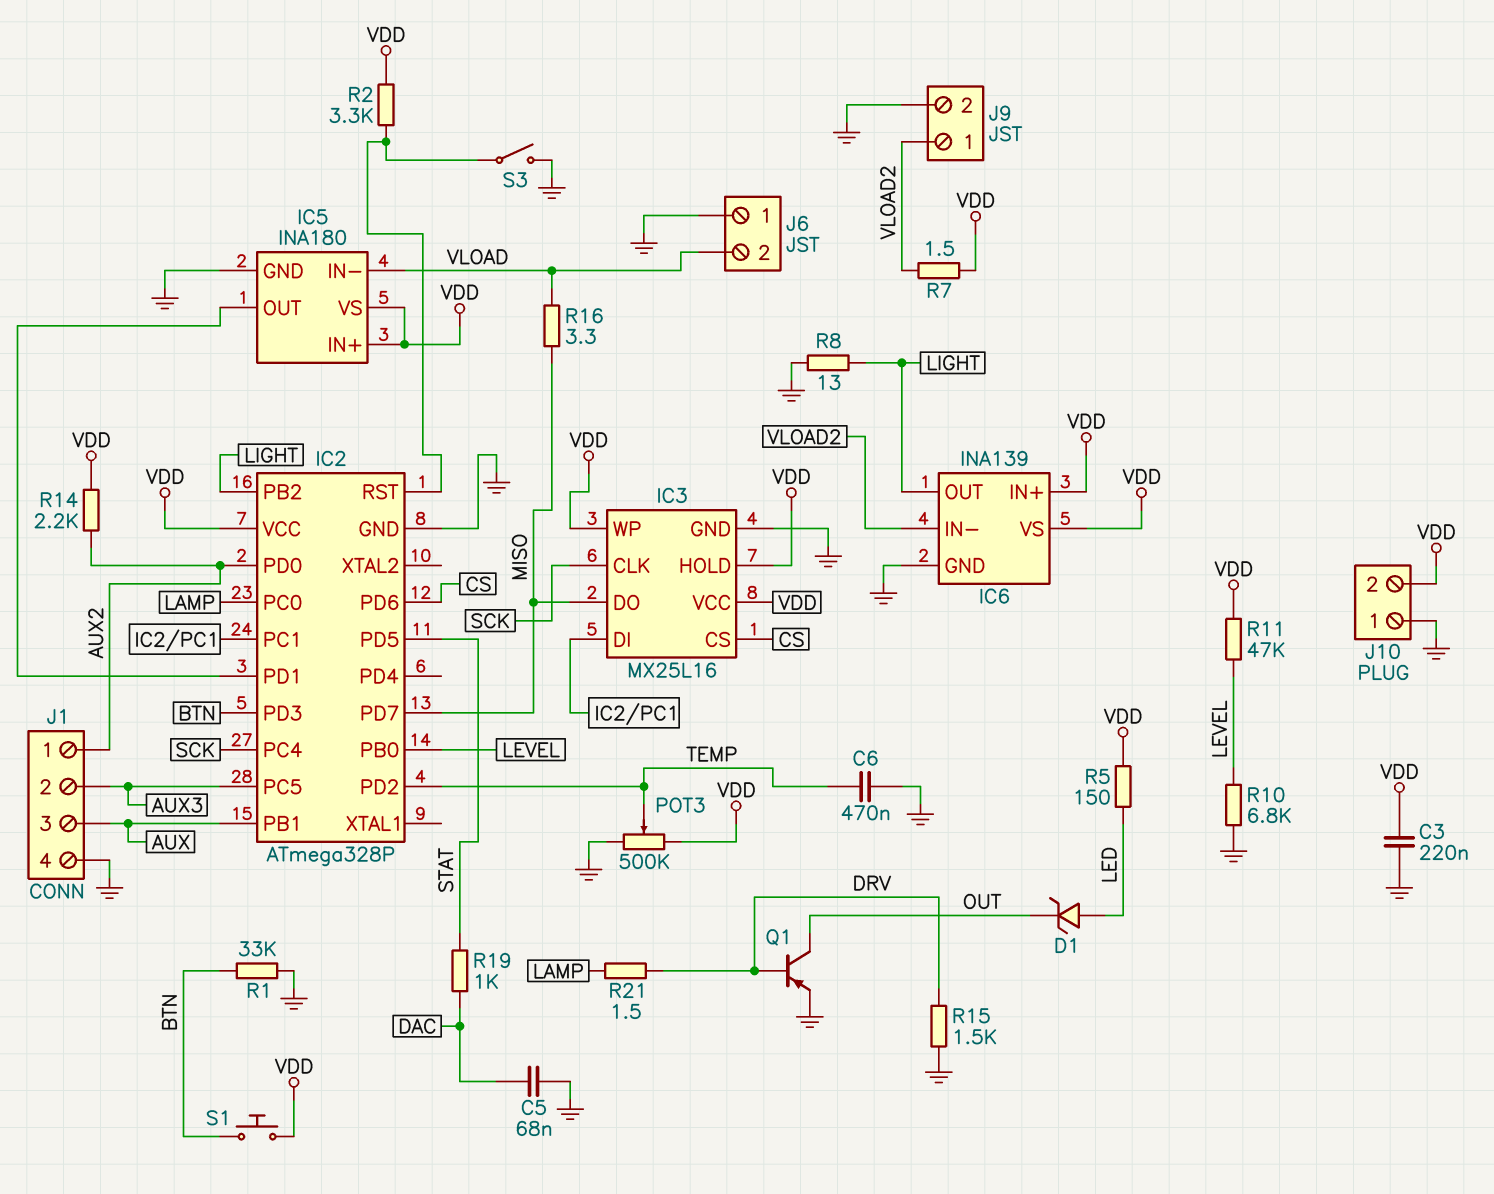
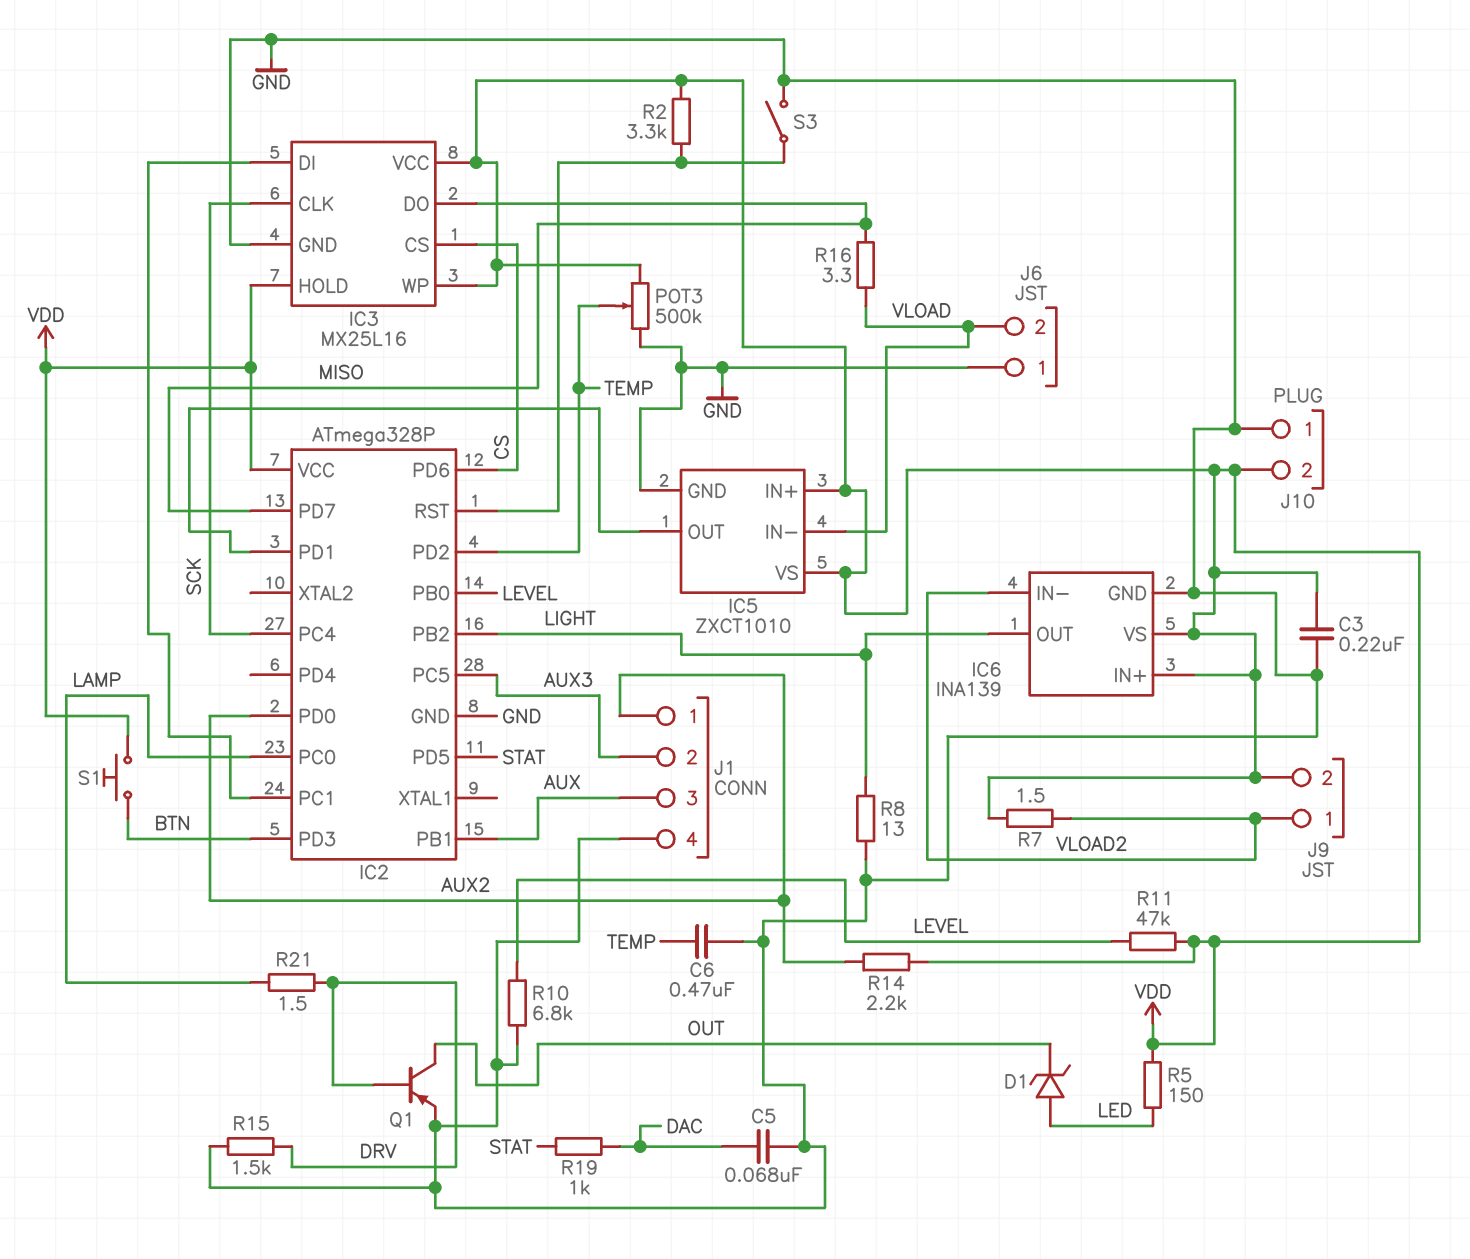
IC5: INA180 -> ZXCT1010
J9 pin 2: GND -> VDD
R1: 33k (BTN, GND) -> none

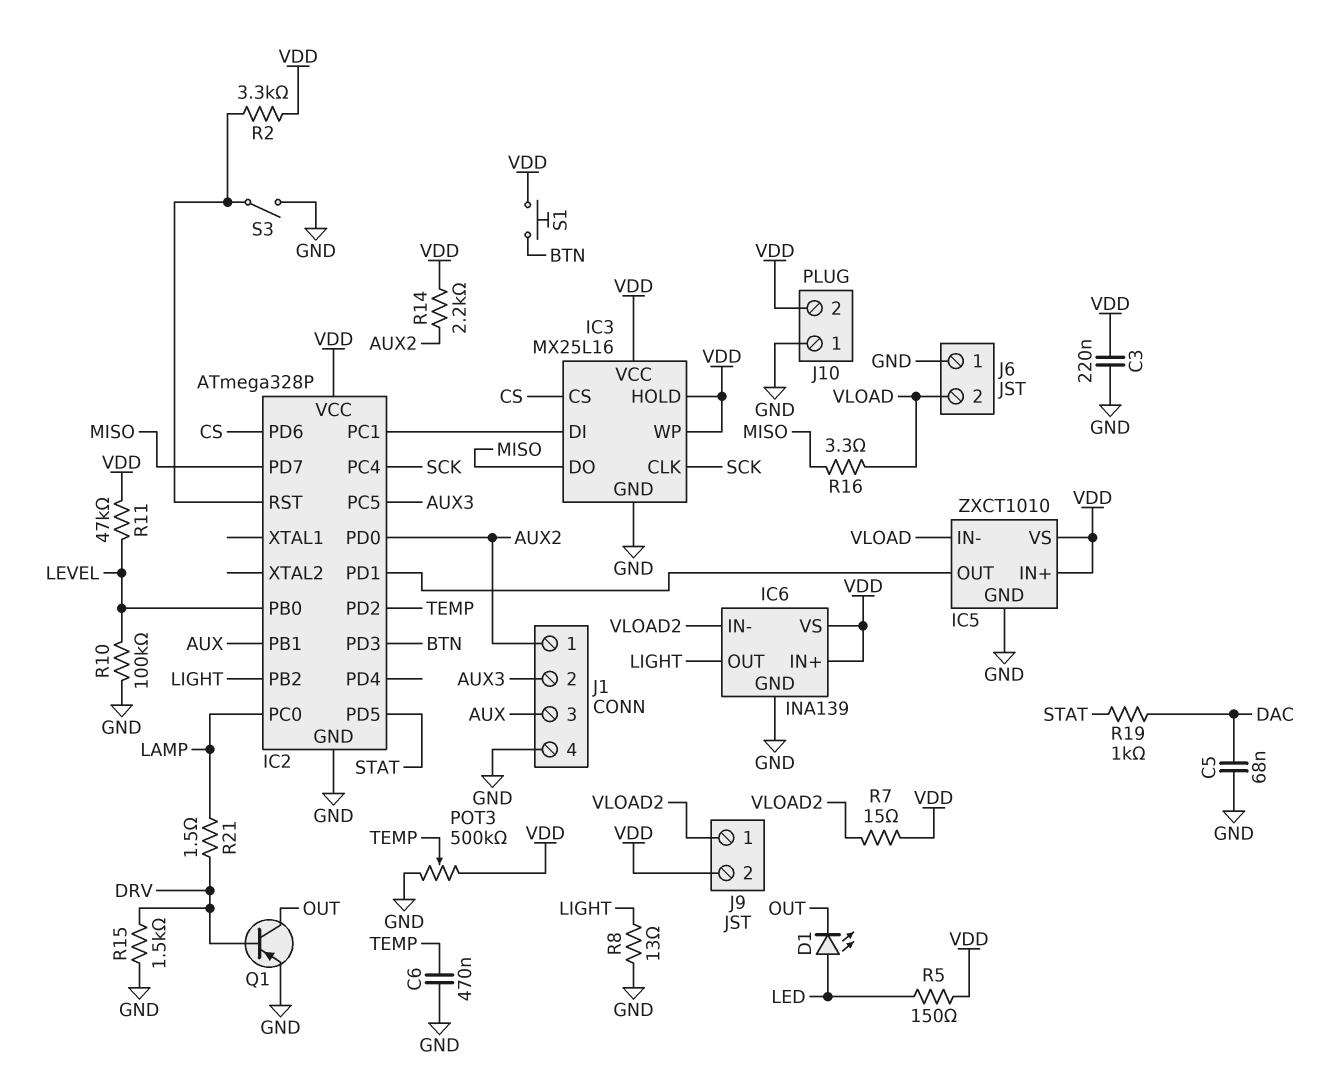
D1: zener (A LED, K OUT) -> LED (A LED, K OUT)
R7: 1.5 (VDD, VLOAD2) -> 15 (VDD, VLOAD2)
R10: 6.8k (GND, LEVEL) -> 100k (GND, LEVEL)

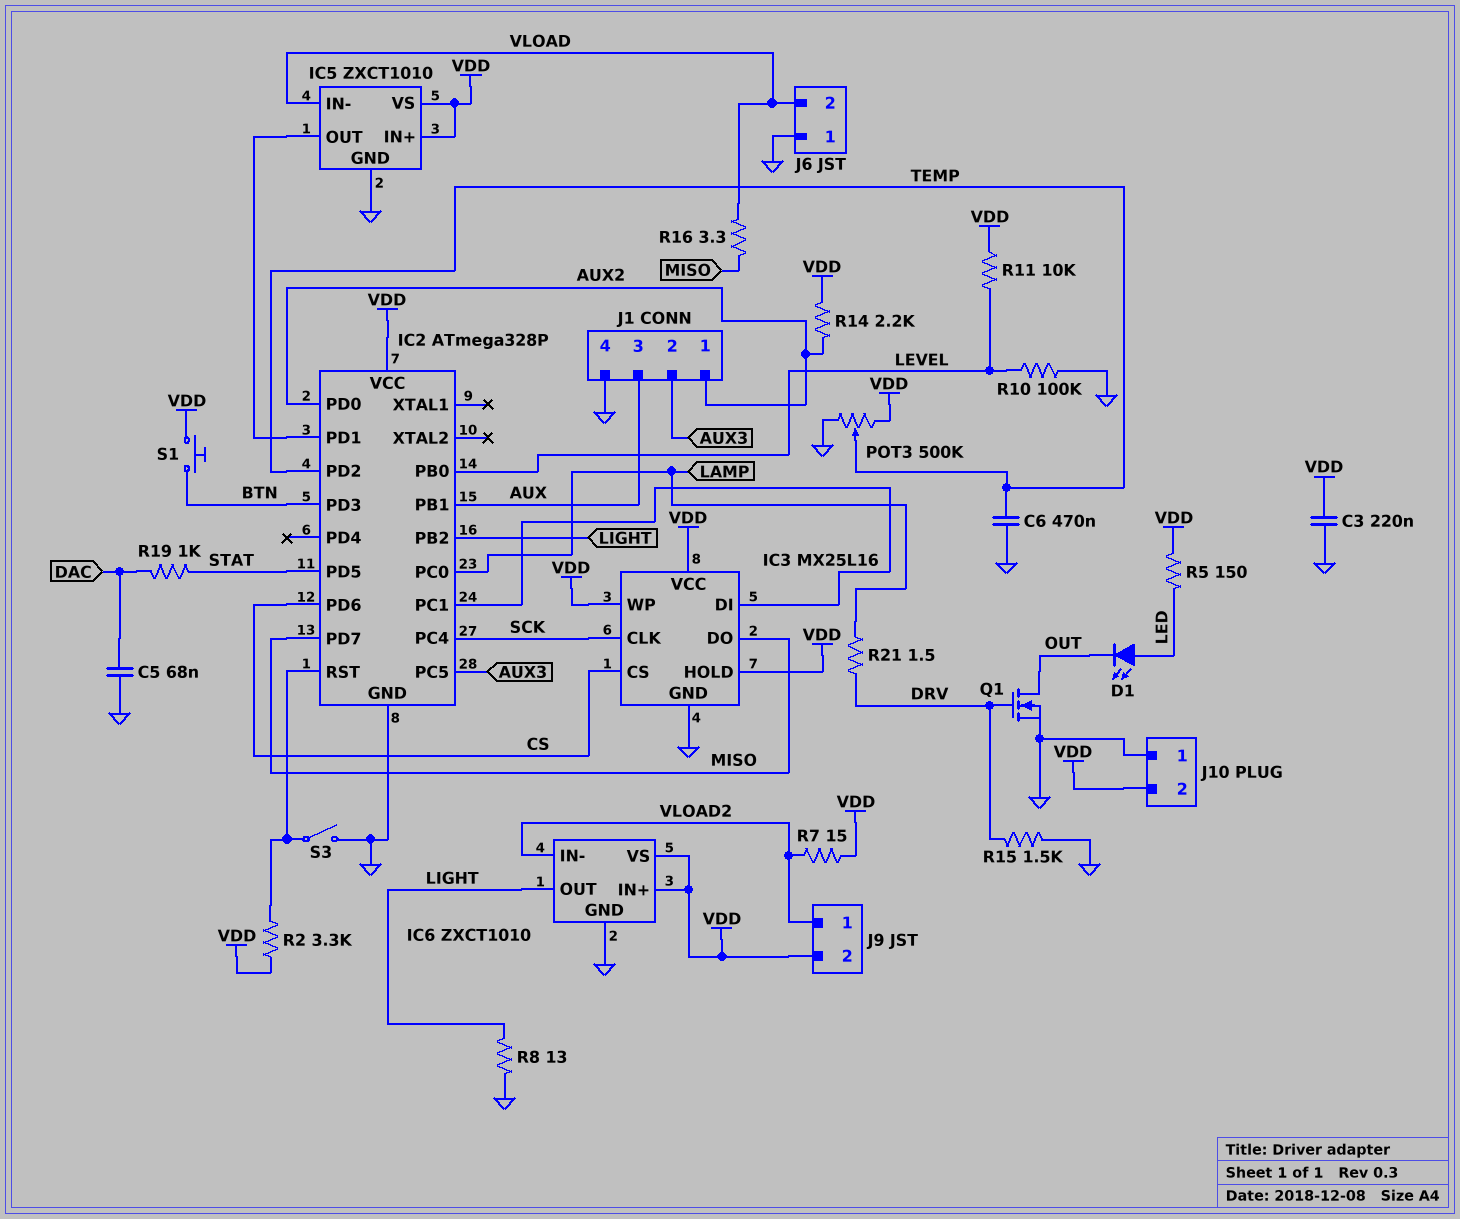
IC6: INA139 -> ZXCT1010
Q1: PNP (B DRV, C OUT, E GND) -> NMOS (G DRV, D OUT, S GND)
R11: 47k (LEVEL, VDD) -> 10k (LEVEL, VDD)

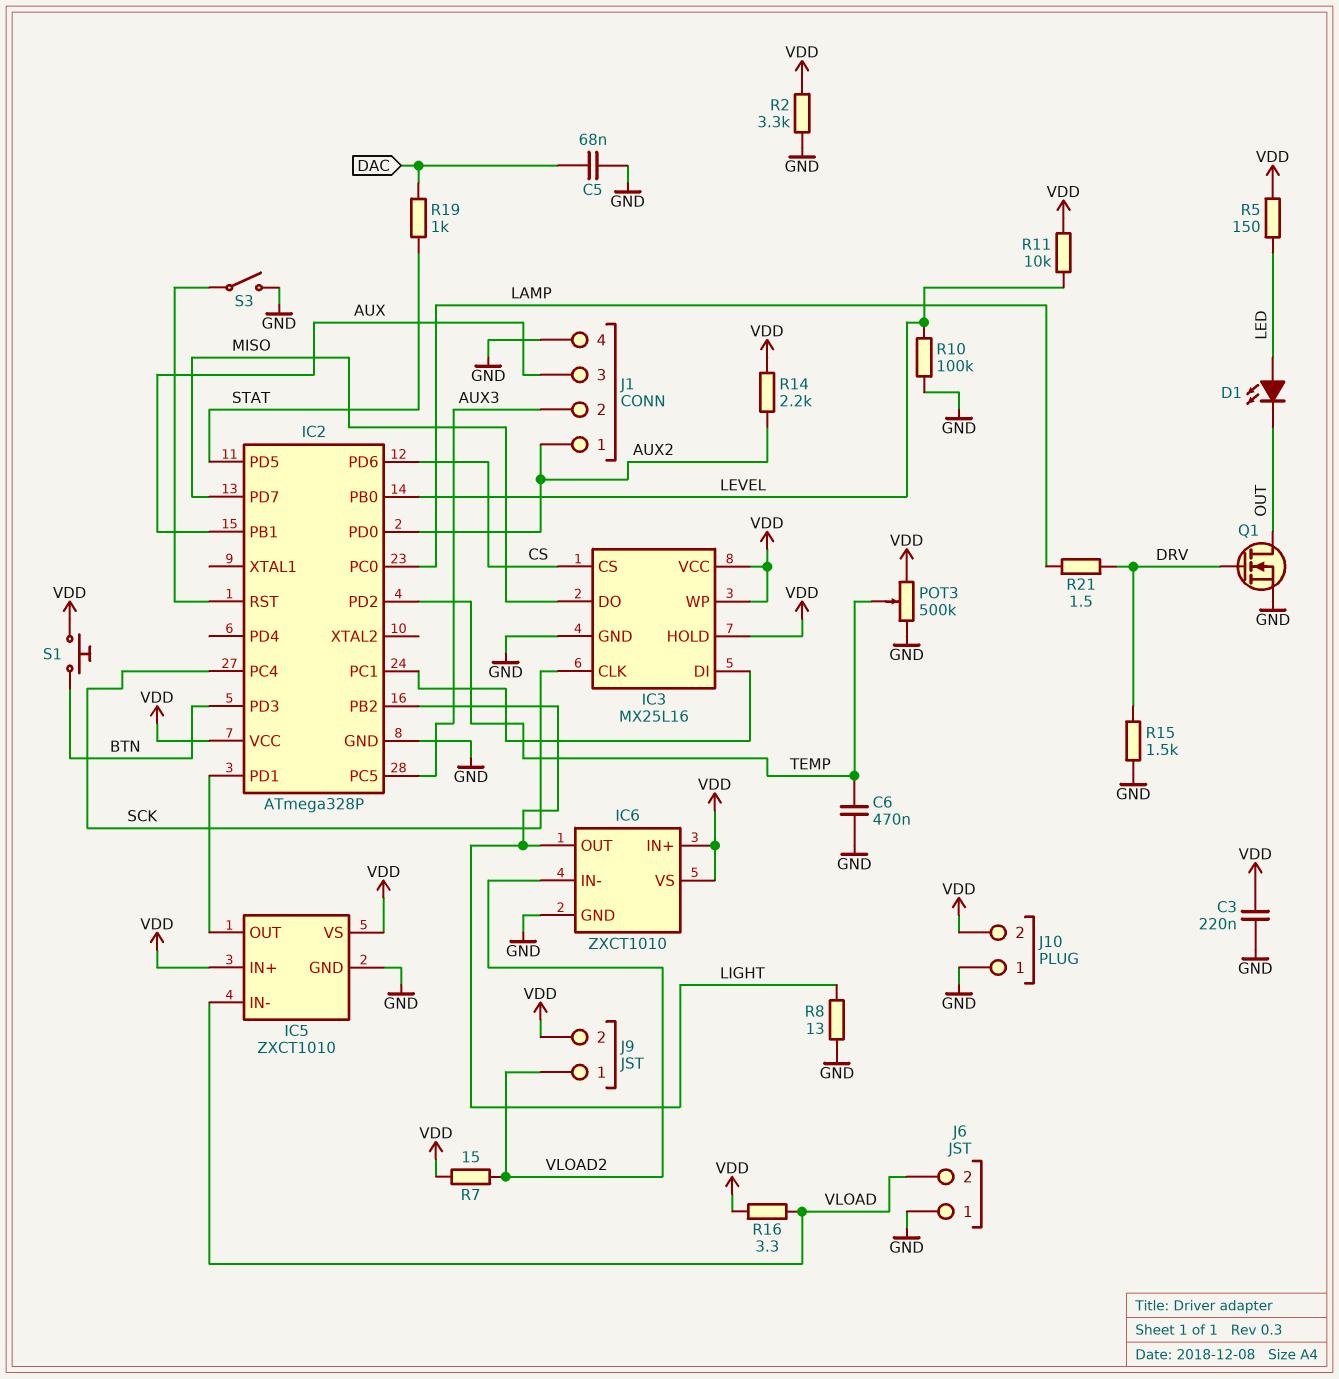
R2: 3.3k (IC2/RST, VDD) -> 3.3k (GND, VDD)
R16: 3.3 (MISO, VLOAD) -> 3.3 (VDD, VLOAD)

